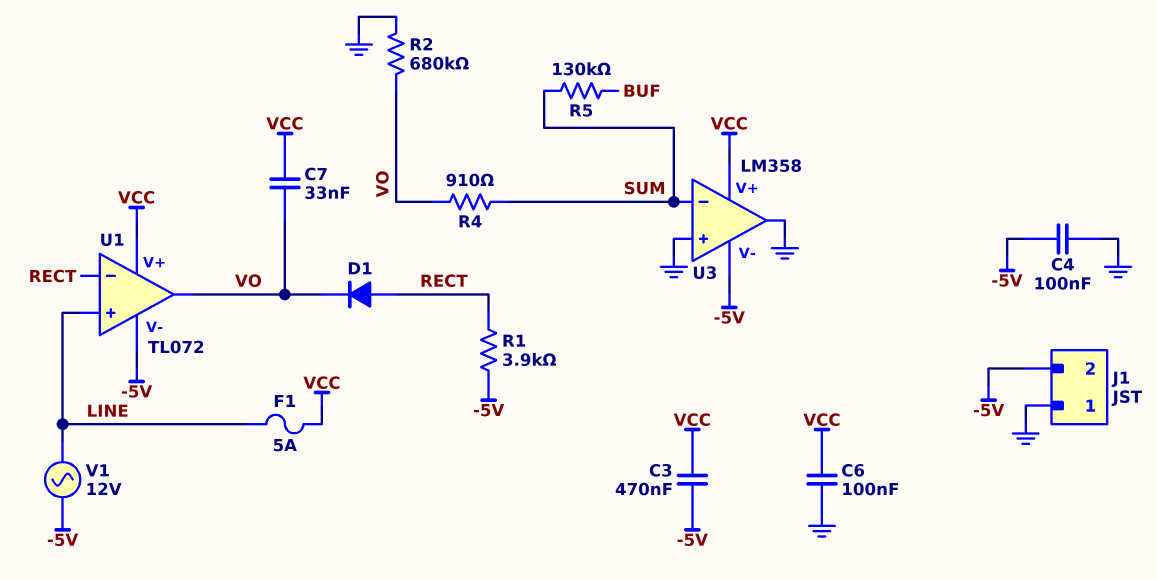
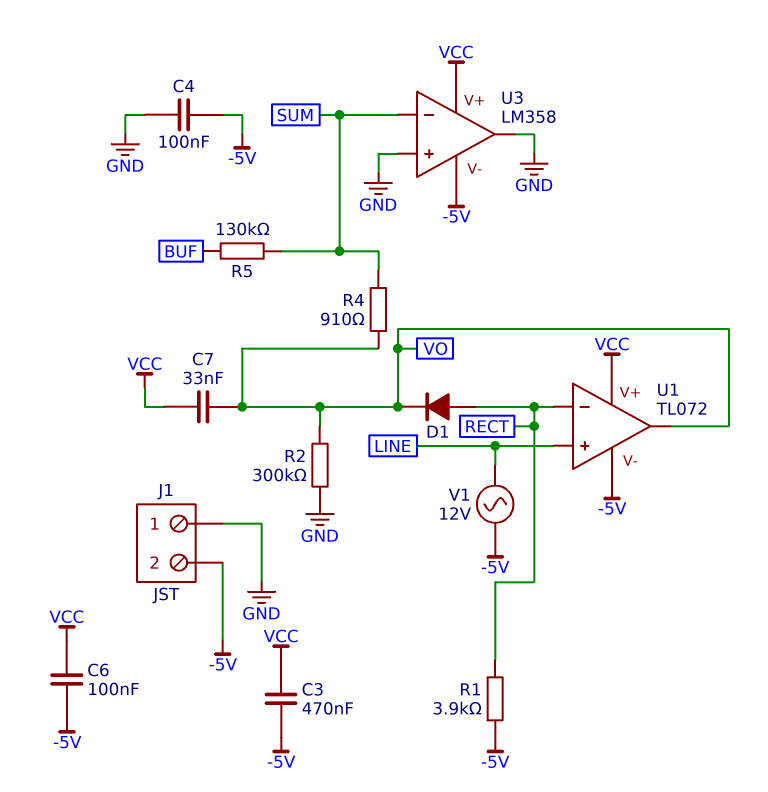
C6: 100nF (GND, VCC) -> 100nF (-5V, VCC)
F1: 5A (LINE, VCC) -> none
R2: 680k (GND, VO) -> 300k (GND, VO)

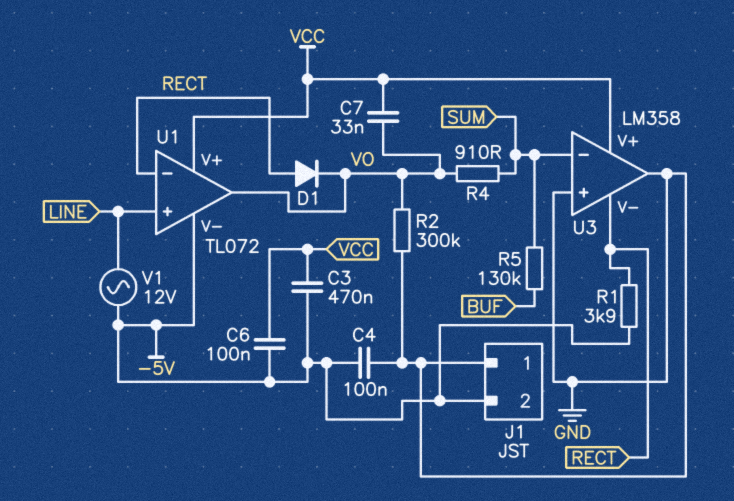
U3 pin V-: -5V -> RECT

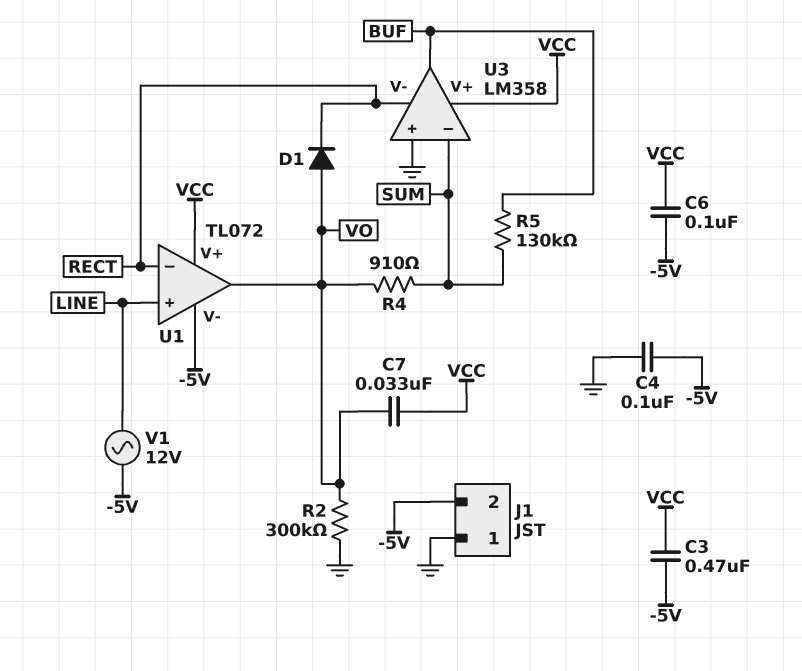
D1: diode (A RECT, K VO) -> diode (A VO, K RECT)
R1: 3.9k (-5V, RECT) -> none
U3 pin out: GND -> BUF

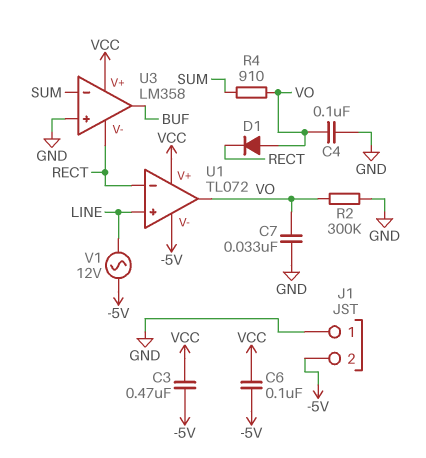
C4: 100nF (-5V, GND) -> 100nF (GND, VO)
C7: 33nF (VCC, VO) -> 33nF (GND, VO)
R5: 130k (BUF, SUM) -> none

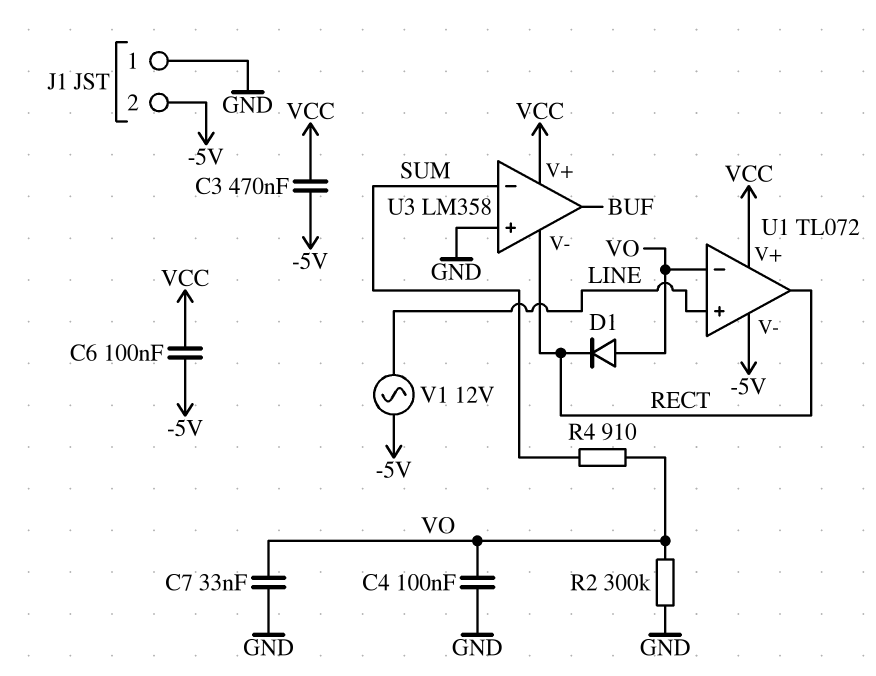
U1 pin in-: RECT -> VO
U1 pin out: VO -> RECT

